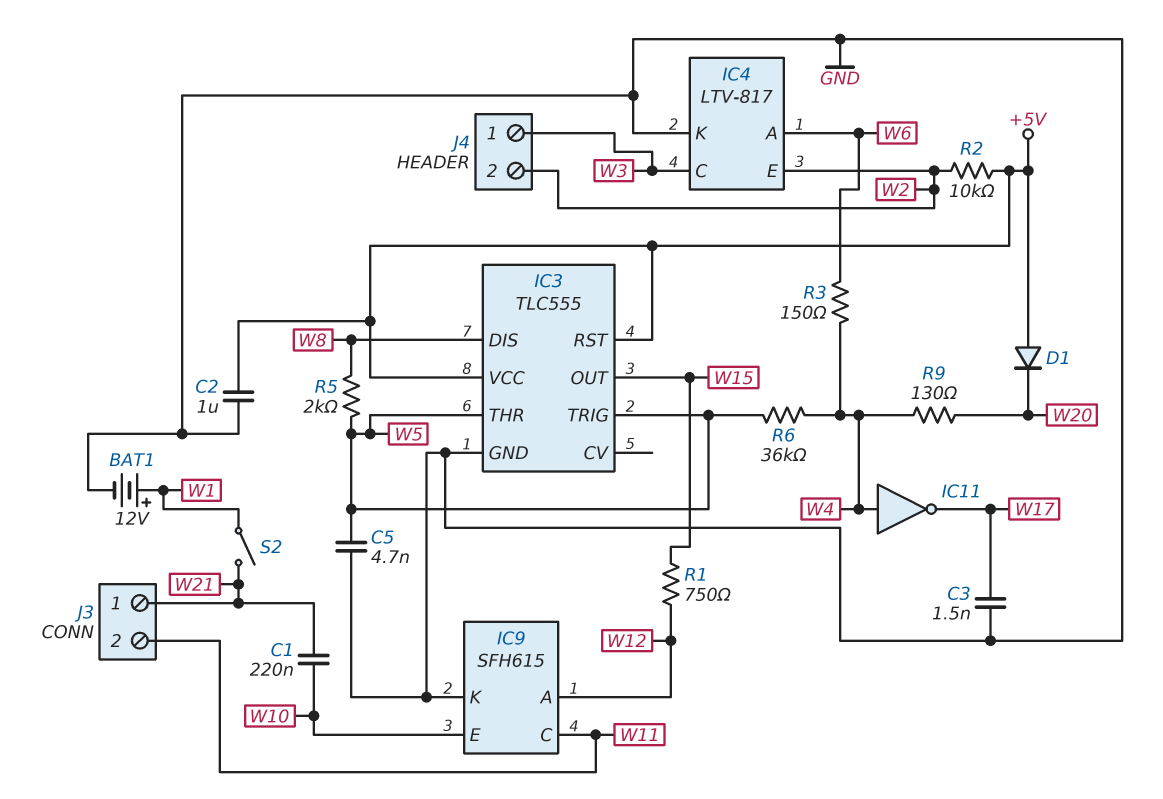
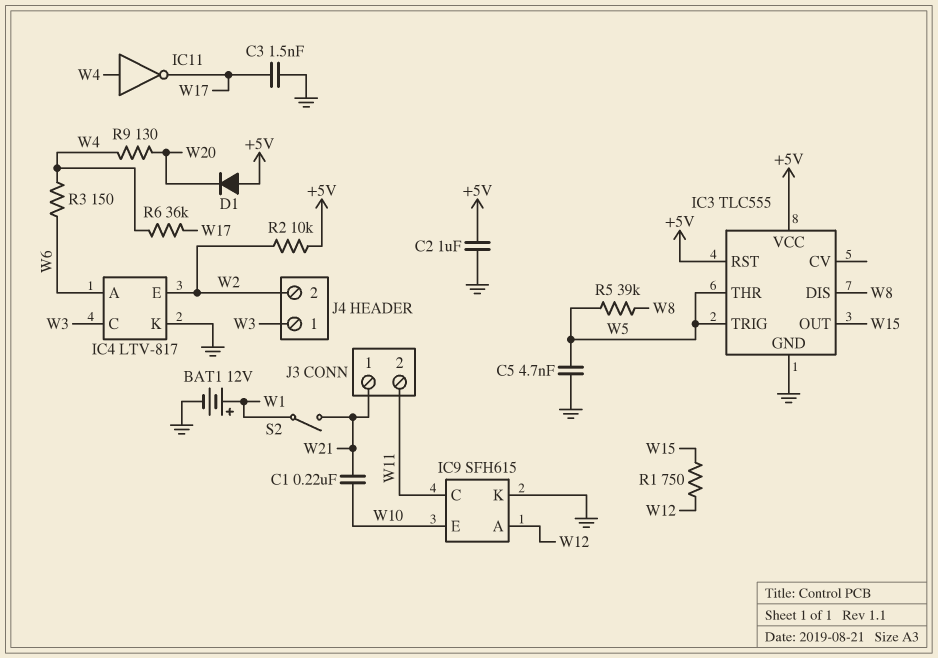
R5: 2k (W5, W8) -> 39k (W5, W8)
R6: 36k (W4, W5) -> 36k (W4, W17)

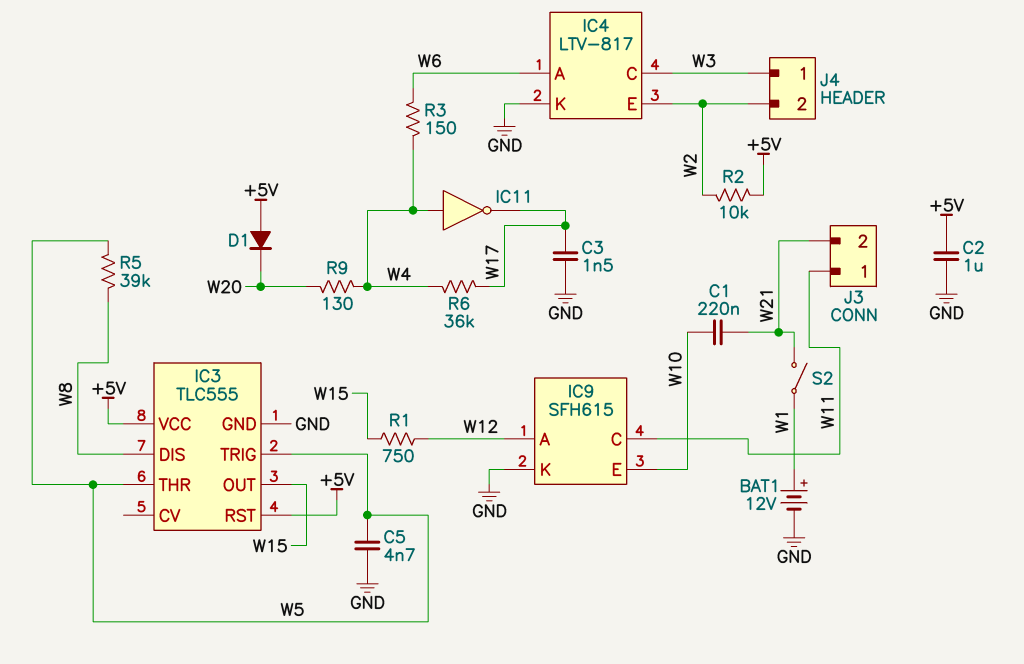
J3 pin 1: W21 -> W11
J3 pin 2: W11 -> W21

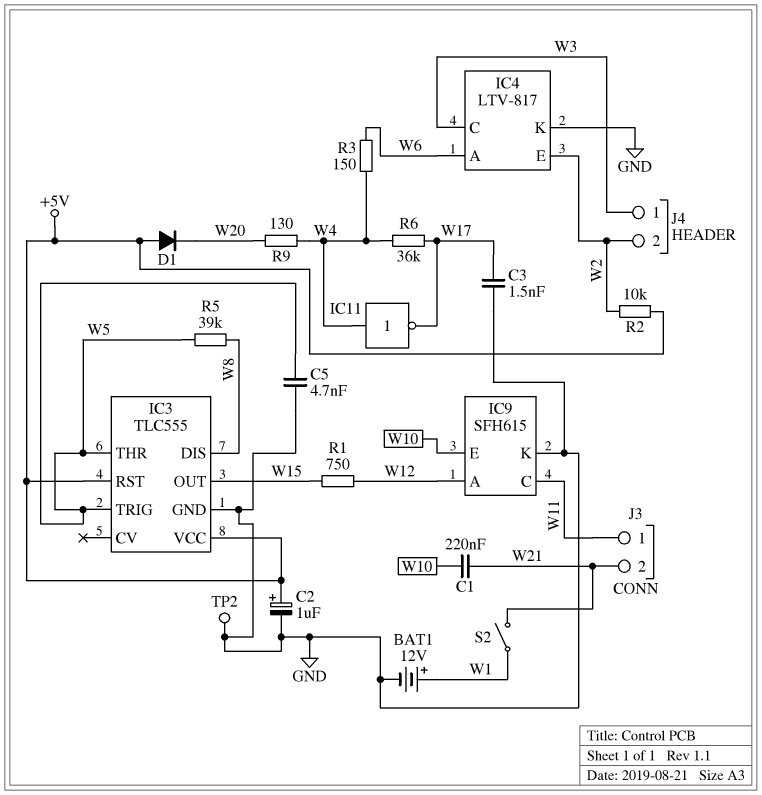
C2: 1uF (+5V, GND) -> 1uF (plus +5V, minus GND)
TP2: none -> test point (GND)

